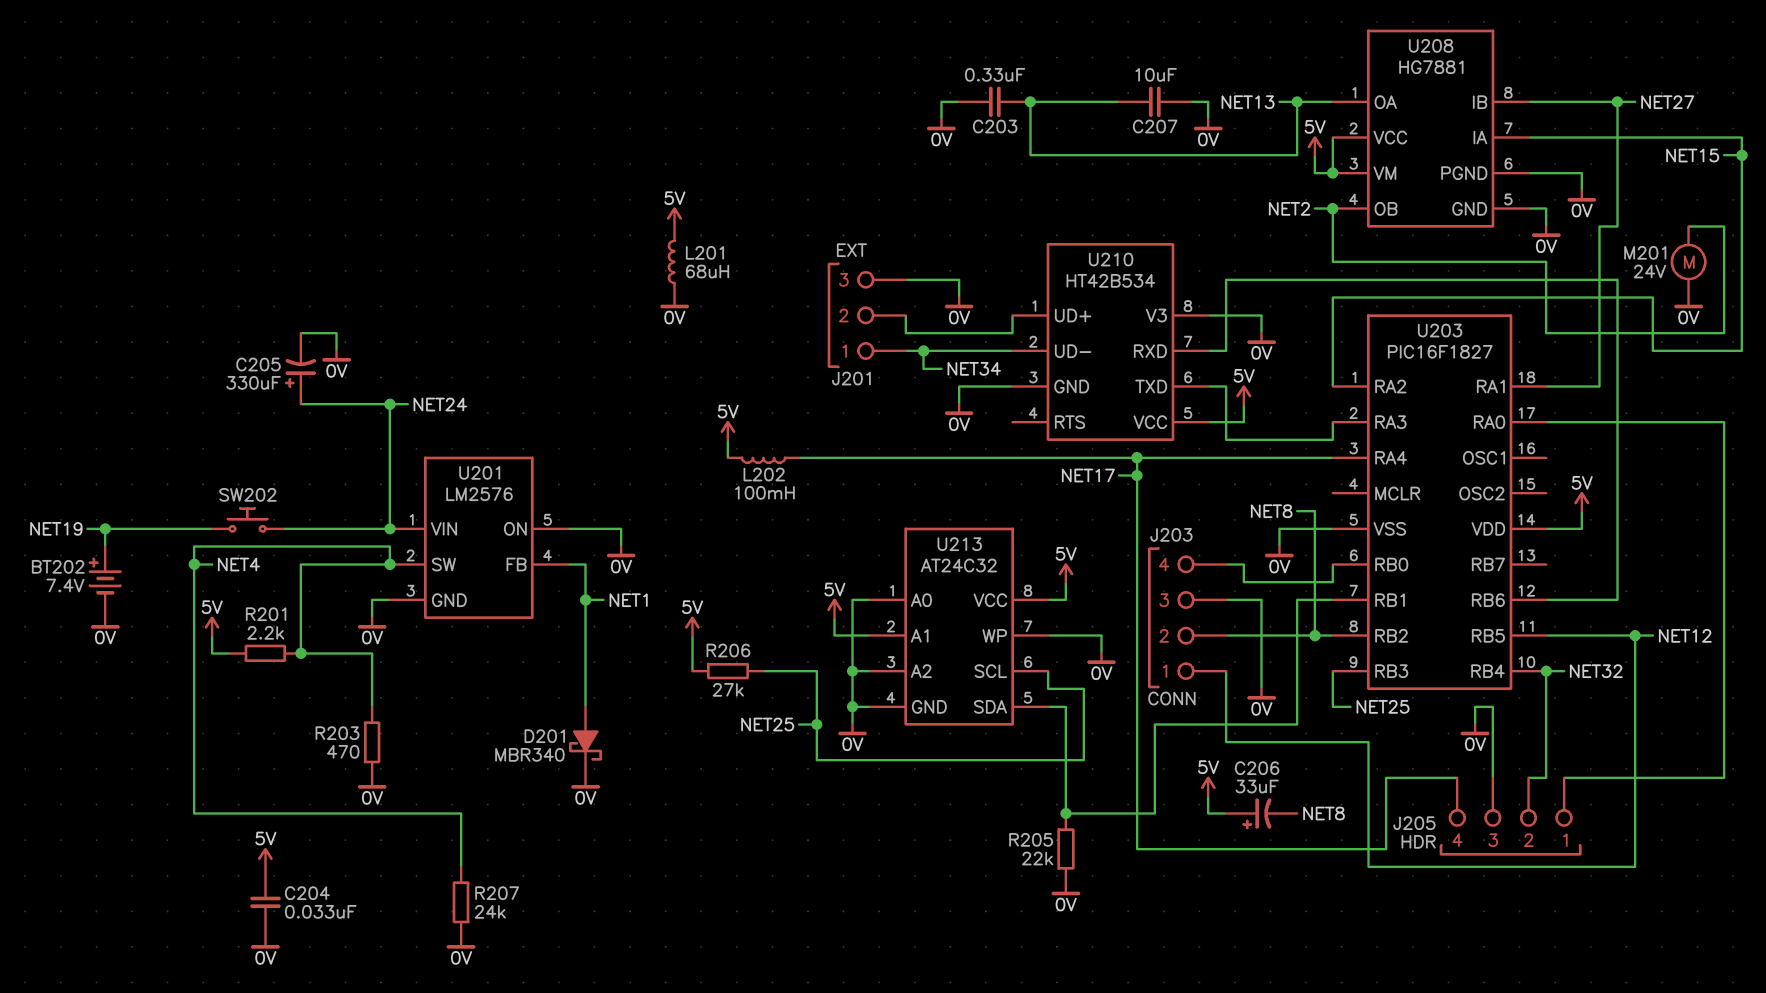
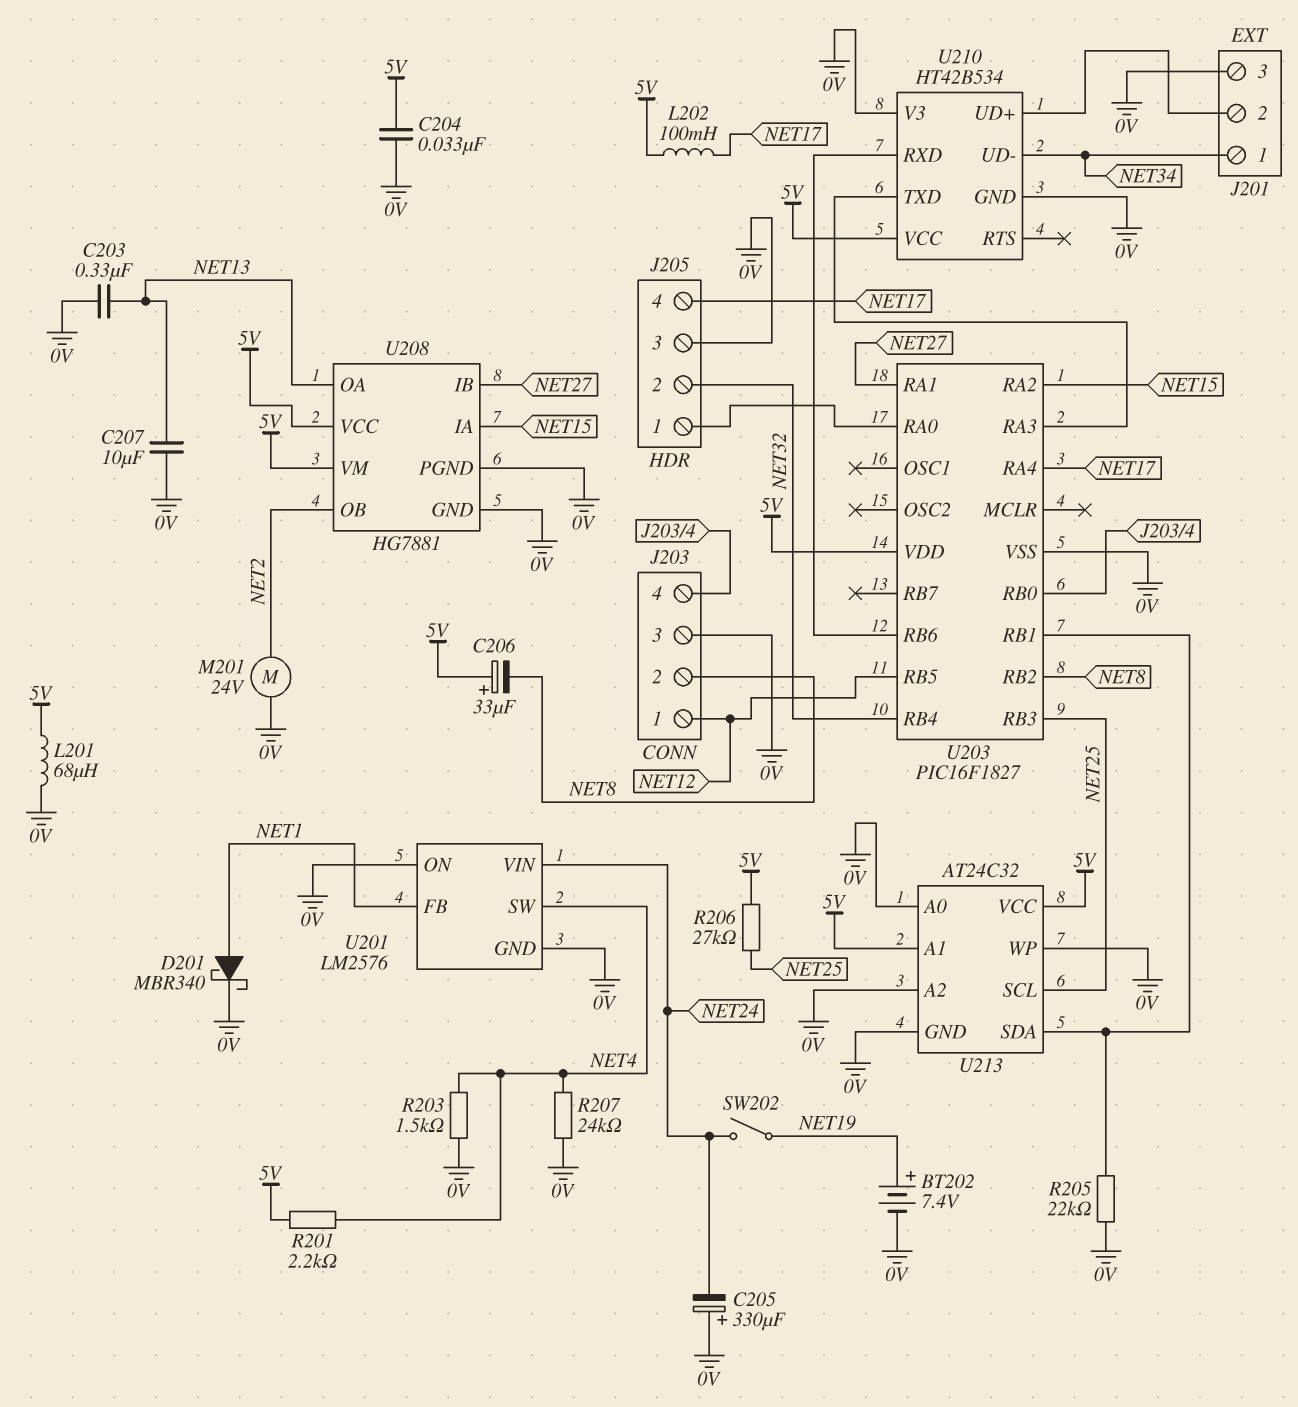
C205: 330uF (plus NET24, minus 0V) -> 330uF (plus 0V, minus NET24)
R203: 470 (0V, NET4) -> 1.5k (0V, NET4)
SW202: button (NET19, NET24) -> switch (NET19, NET24)

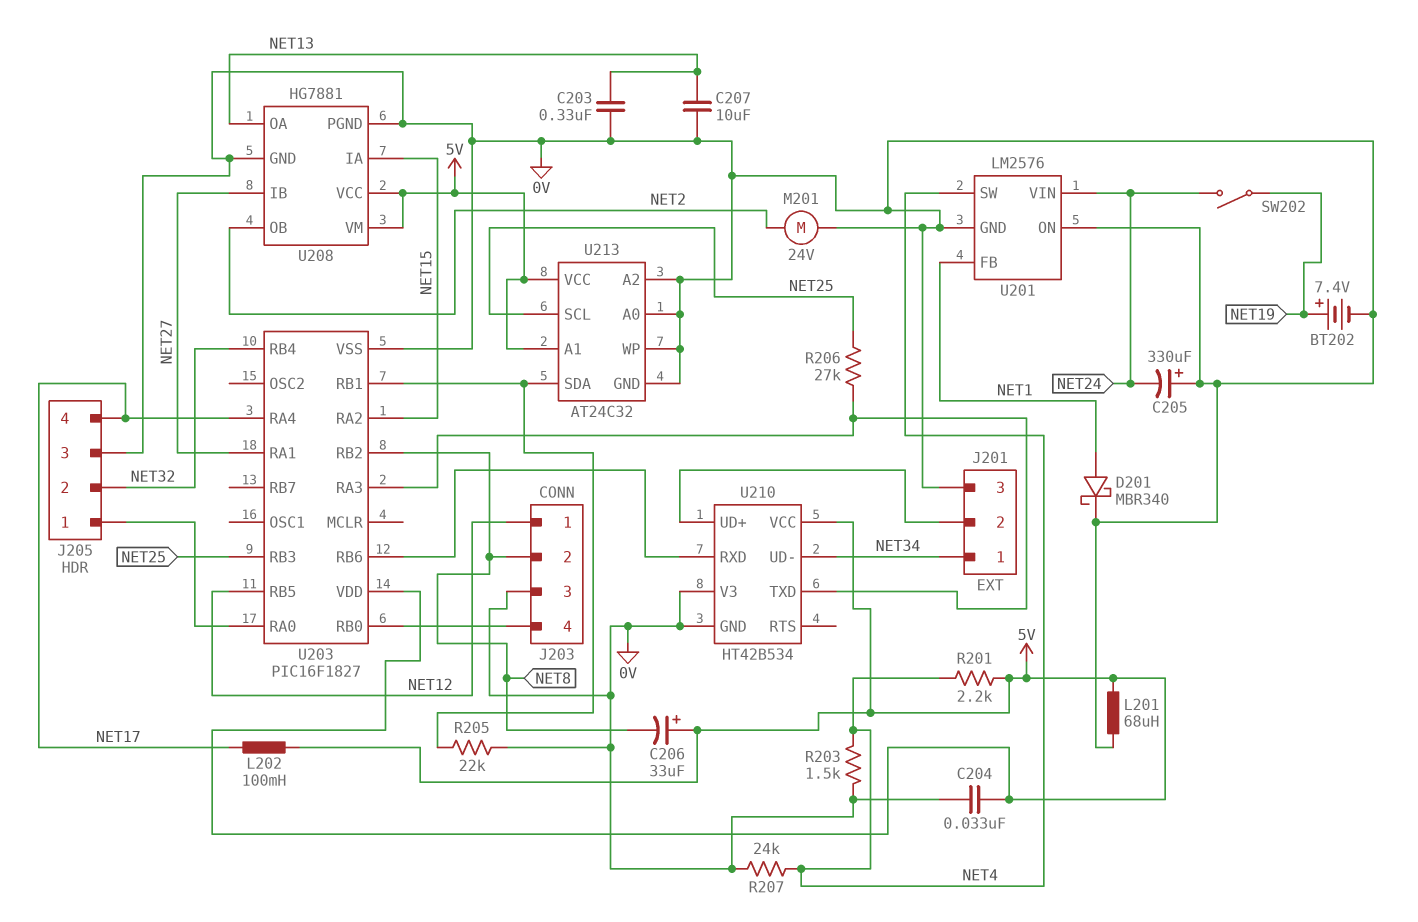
R206: 27k (5V, NET25) -> 27k (NET25, U203/RA3)

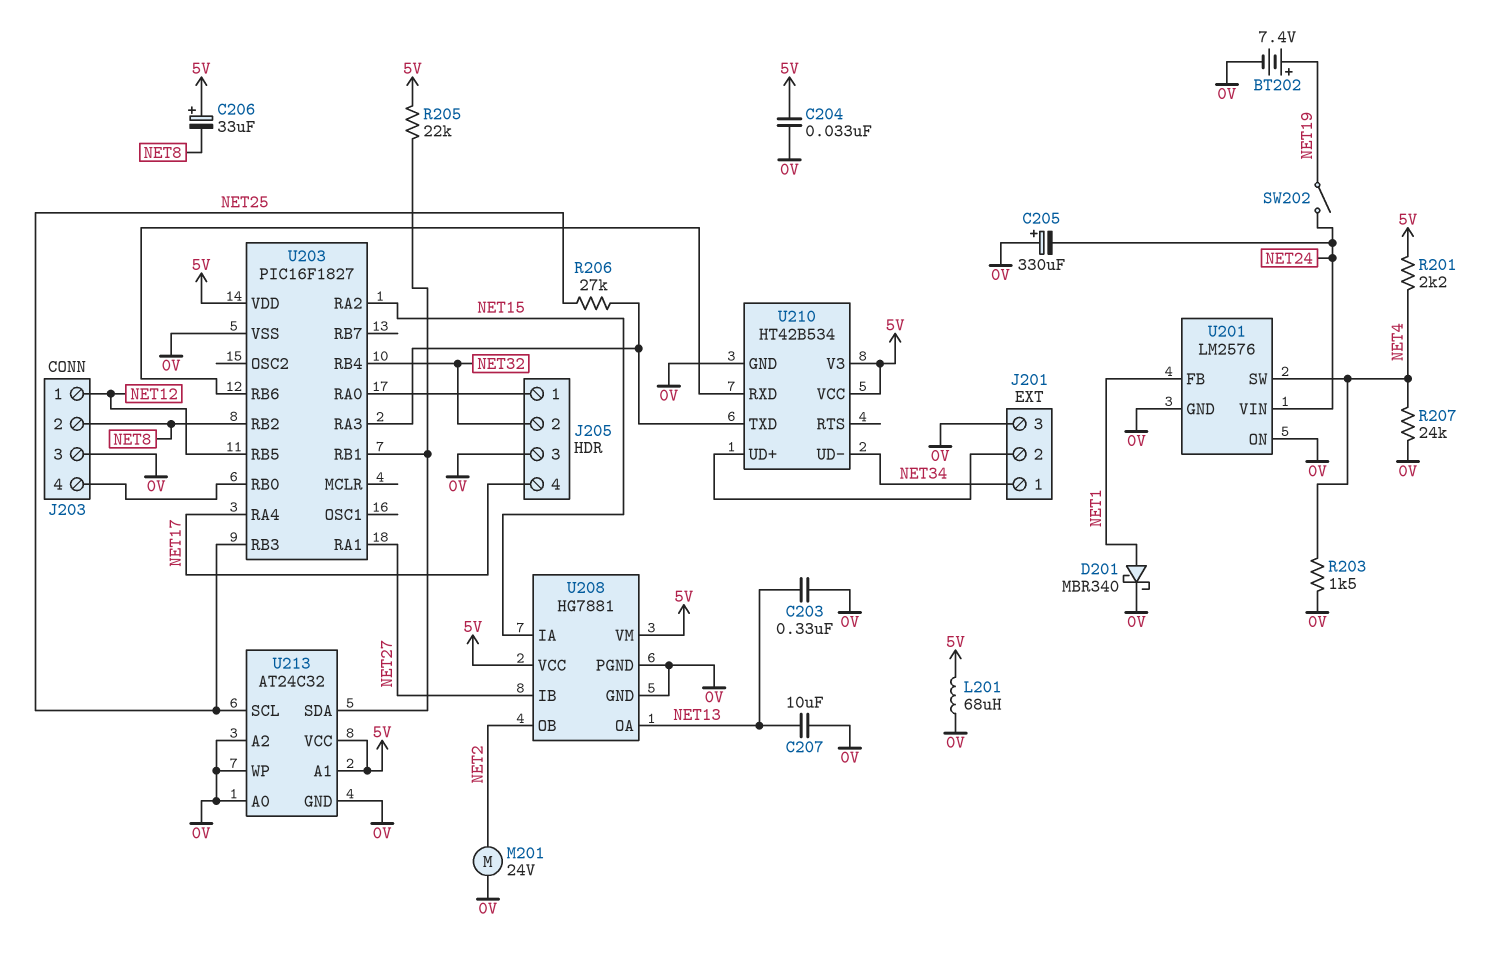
L202: 100mH (5V, NET17) -> none
R205: 22k (0V, U203/RB1) -> 22k (5V, U203/RB1)
U210 pin V3: 0V -> 5V

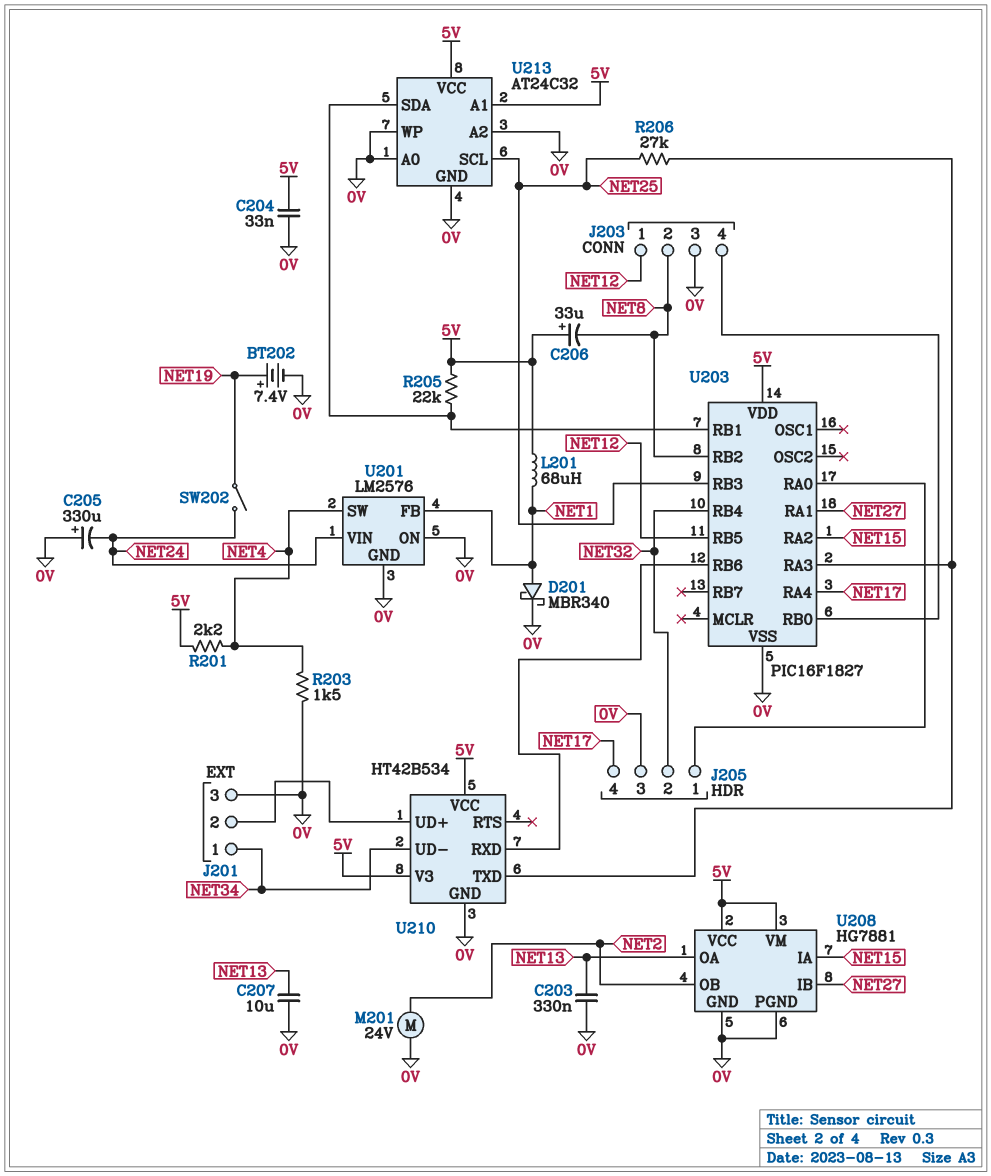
L201: 68uH (0V, 5V) -> 68uH (5V, NET1)
R207: 24k (0V, NET4) -> none

